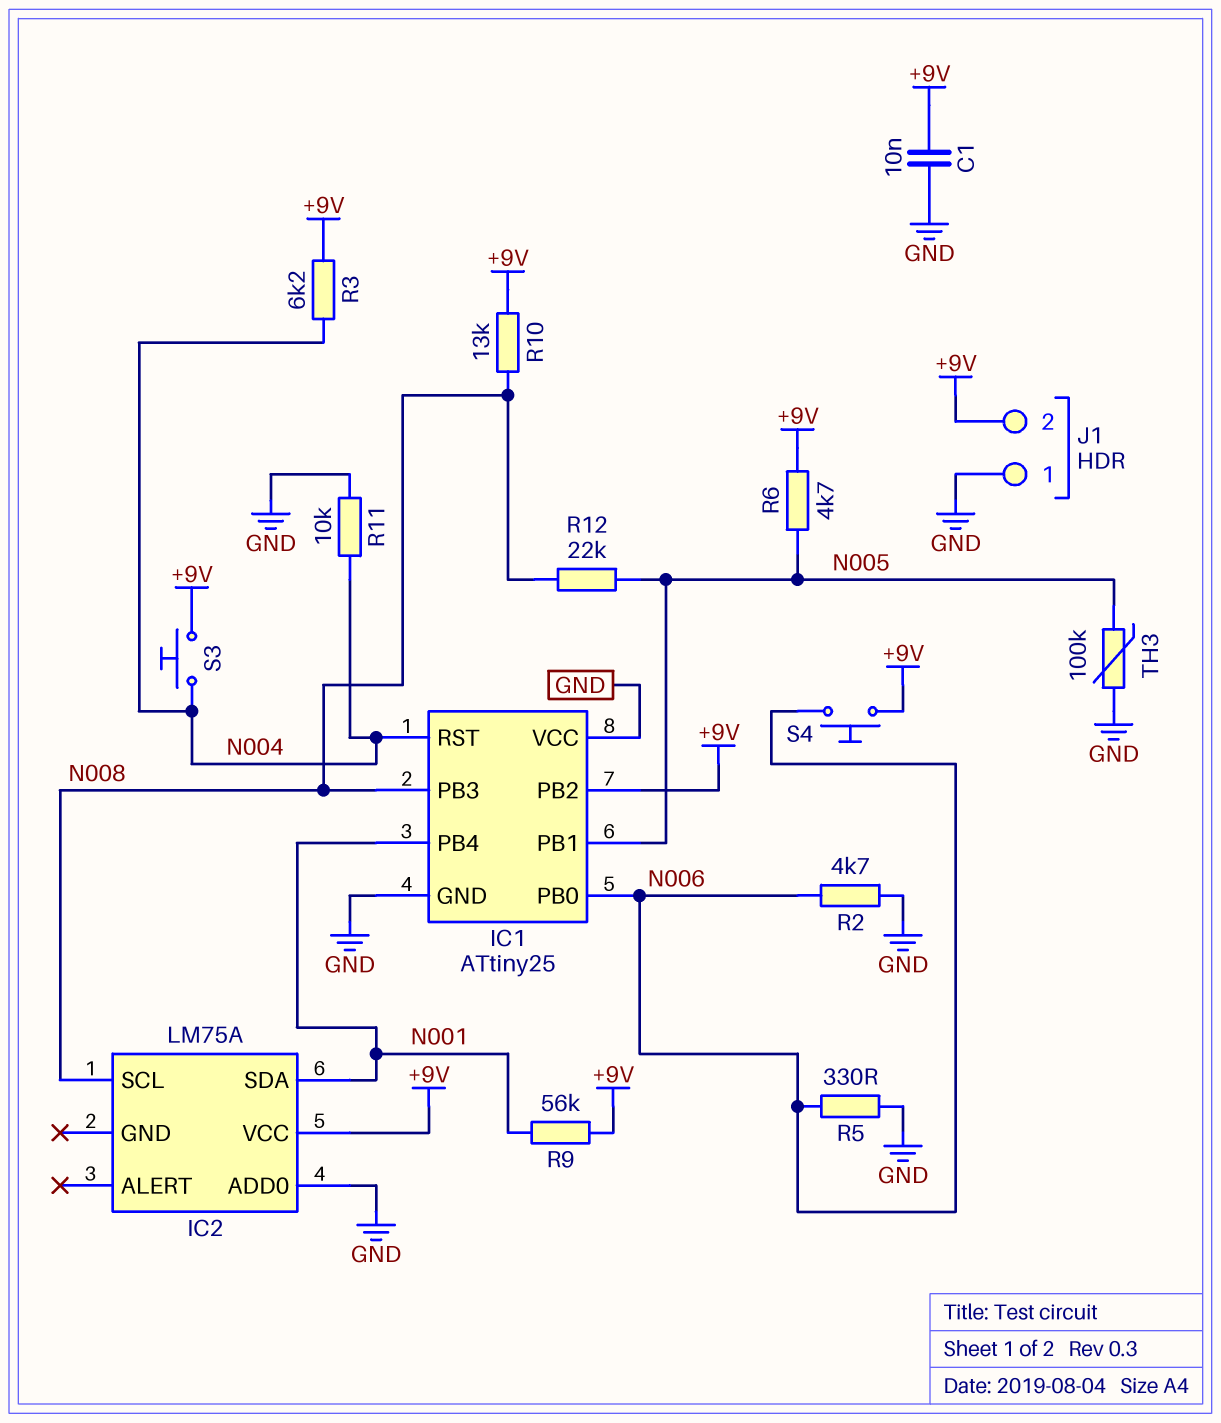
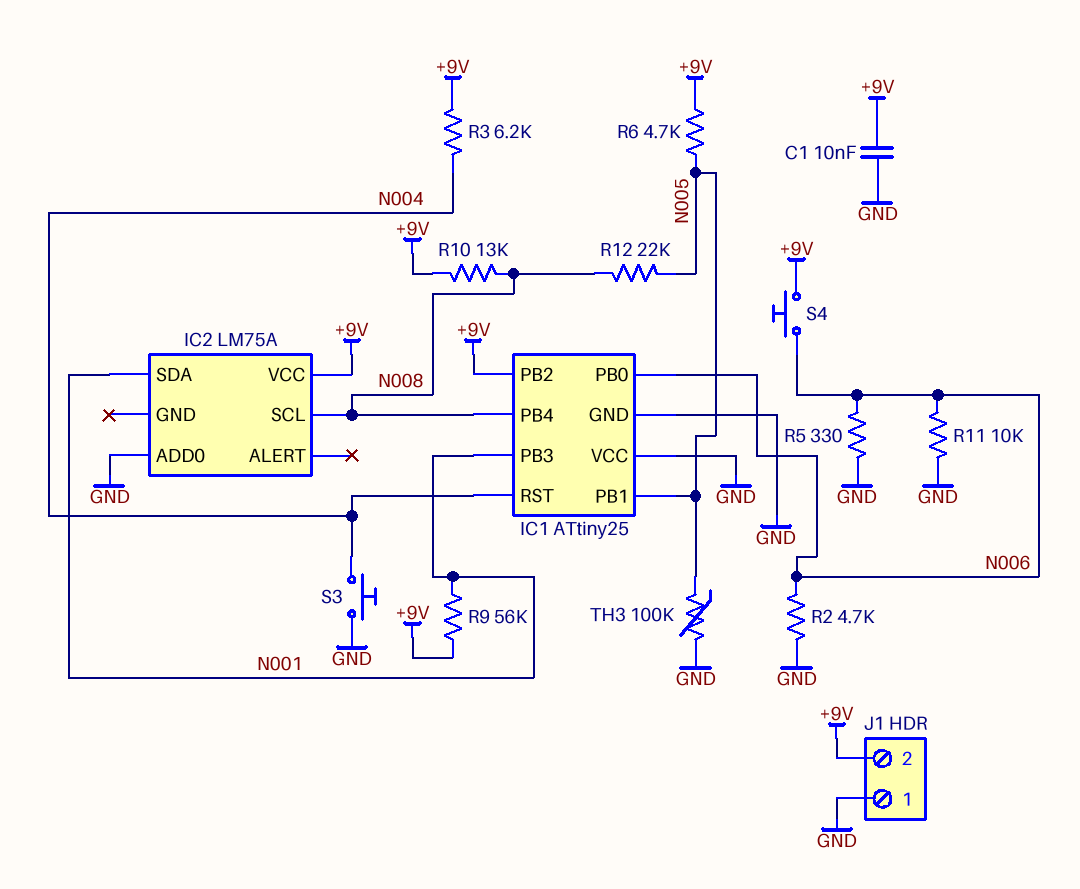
IC1 pin PB3: N008 -> N001
IC1 pin PB4: N001 -> N008
R11: 10k (GND, N004) -> 10k (GND, N006)
S3: button (+9V, N004) -> button (GND, N004)

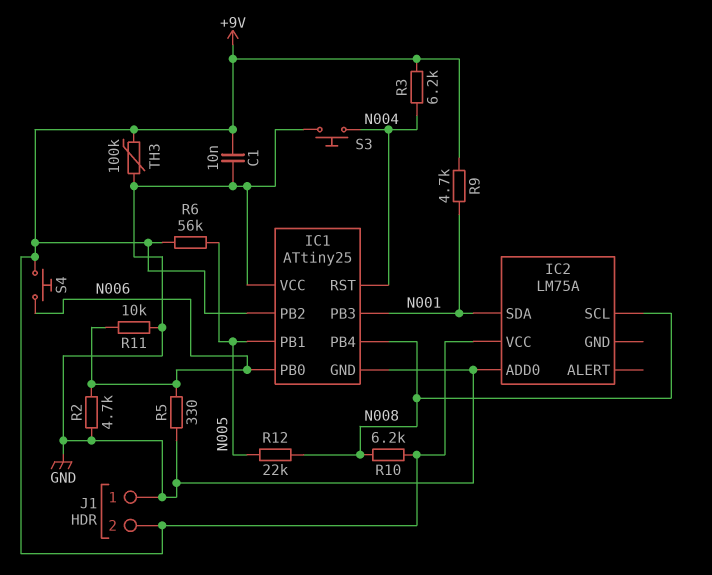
R6: 4.7k (+9V, N005) -> 56k (+9V, N005)
R9: 56k (+9V, N001) -> 4.7k (+9V, N001)
R10: 13k (+9V, N008) -> 6.2k (+9V, N008)
TH3: 100k (GND, N005) -> 100k (+9V, GND)

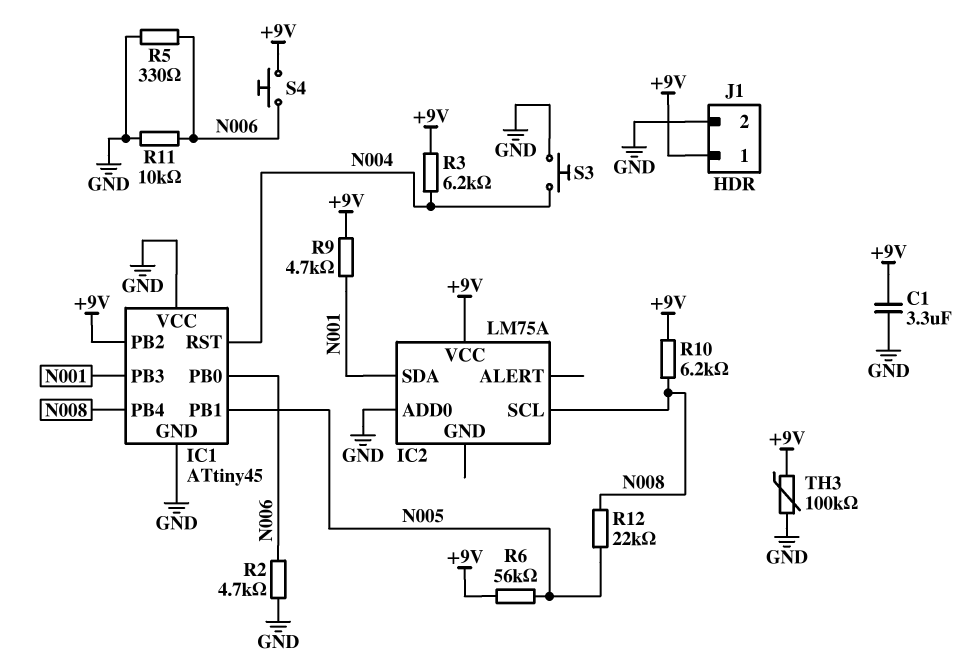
C1: 10nF (+9V, GND) -> 3.3uF (+9V, GND)
IC1: ATtiny25 -> ATtiny45
J1 pin 1: GND -> +9V
J1 pin 2: +9V -> GND

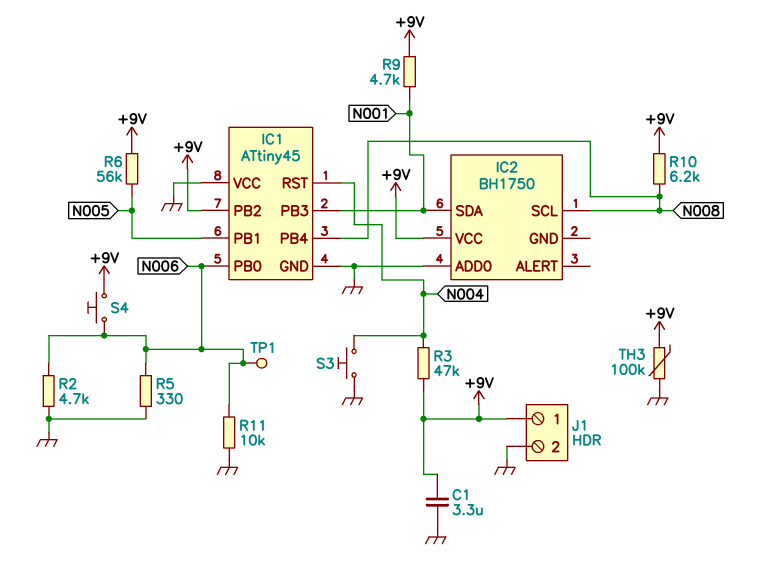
IC2: LM75A -> BH1750
R3: 6.2k (+9V, N004) -> 47k (+9V, N004)
R12: 22k (N005, N008) -> none
TP1: none -> test point (N006)

